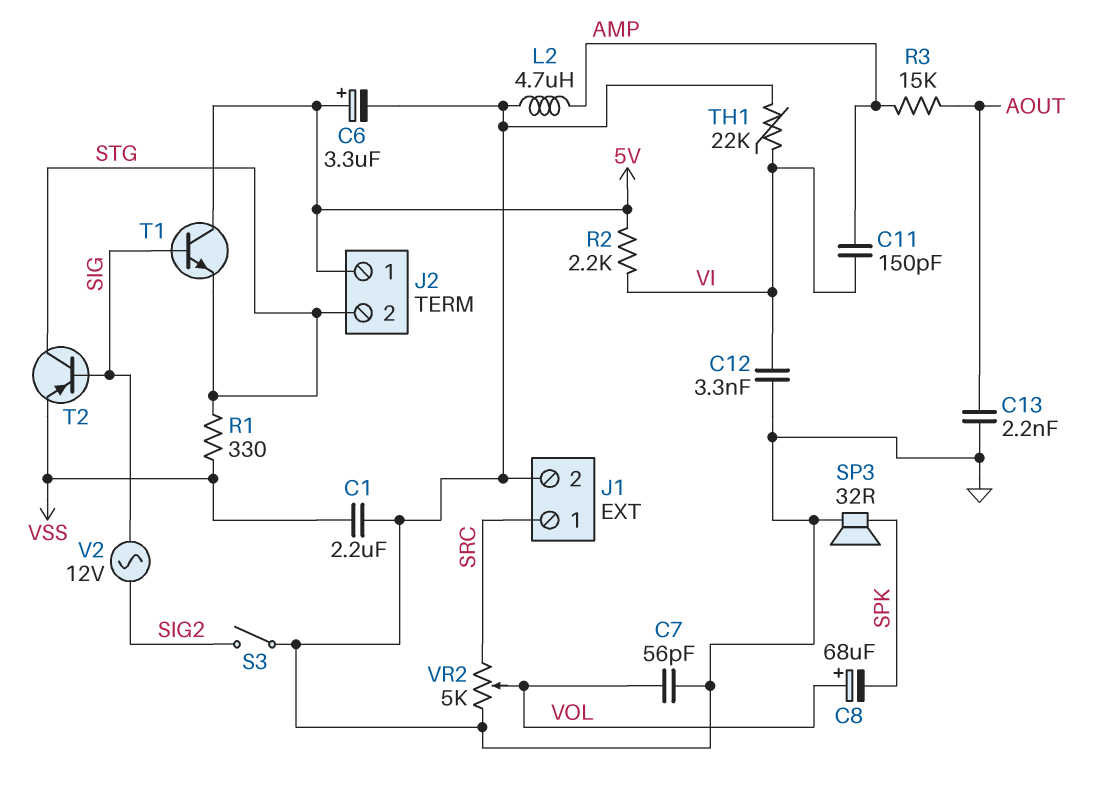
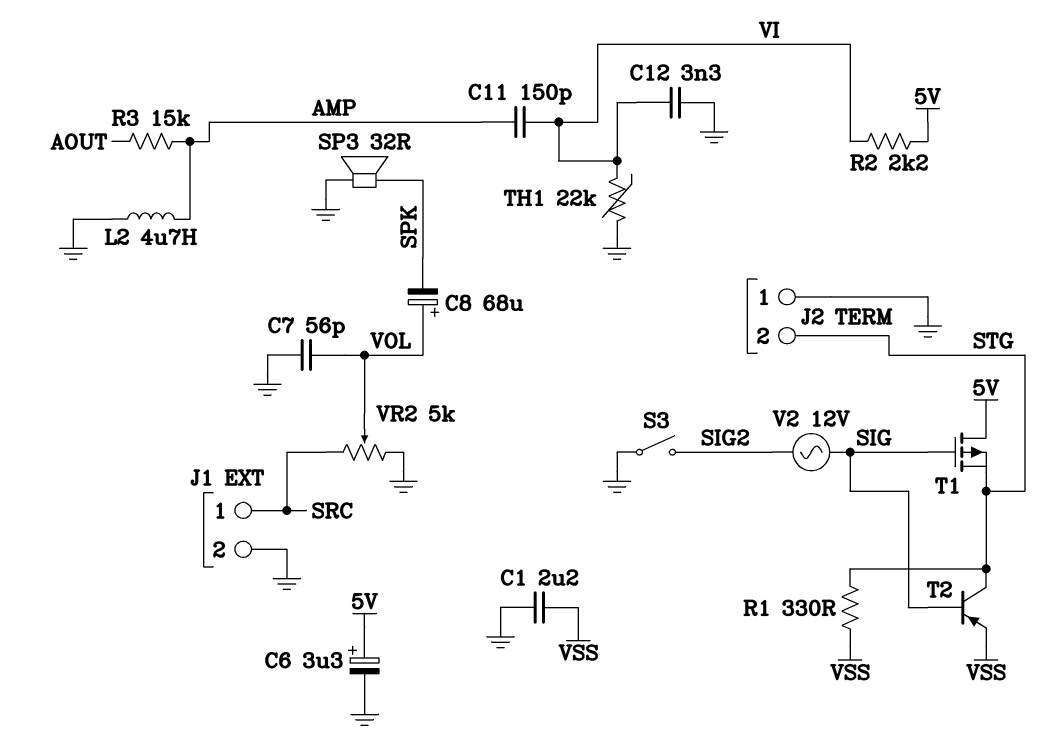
C13: 2.2nF (AOUT, GND) -> none
J2 pin 1: 5V -> GND
T1: NPN (B SIG, C 5V, E STG) -> PMOS (G SIG, D 5V, S STG)

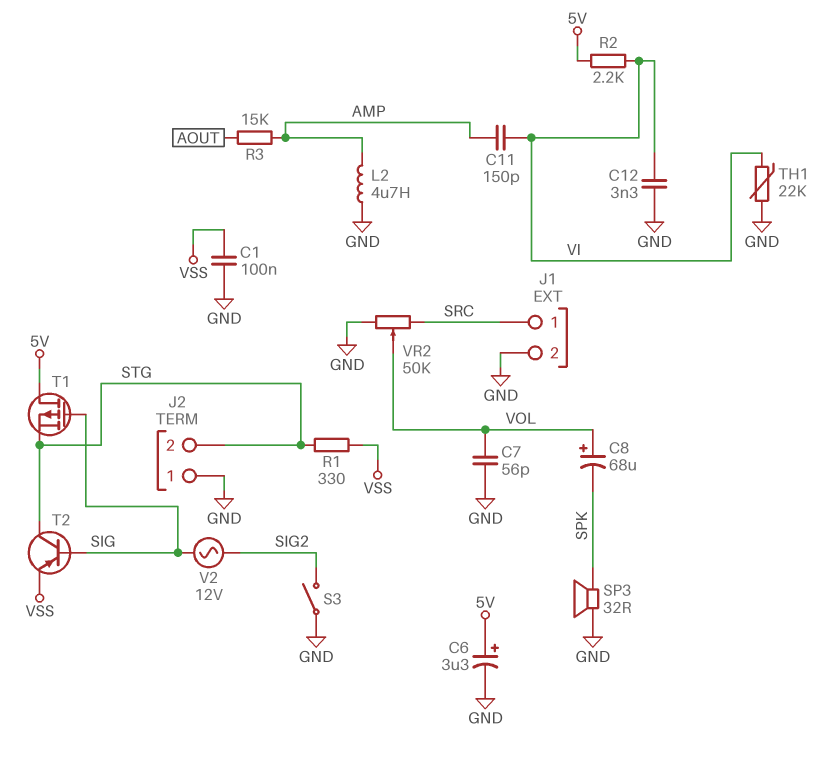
C1: 2.2uF (GND, VSS) -> 100nF (GND, VSS)
VR2: 5k (GND, SRC, wiper VOL) -> 50k (GND, SRC, wiper VOL)

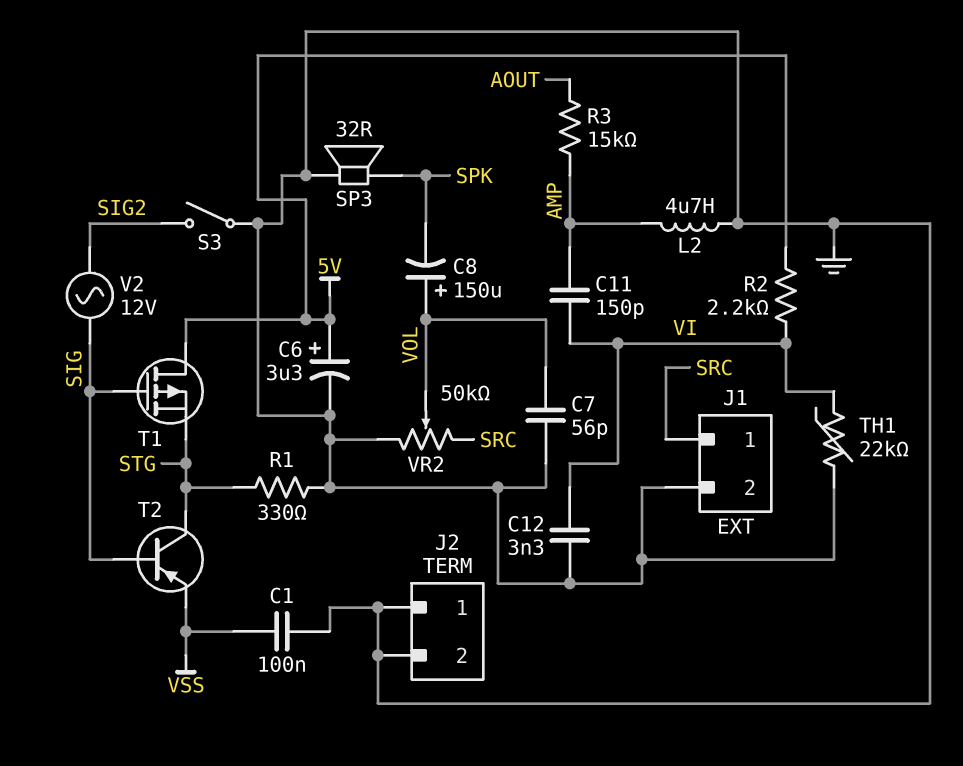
C8: 68uF (plus VOL, minus SPK) -> 150uF (plus VOL, minus SPK)
J2 pin 2: STG -> GND
R1: 330 (STG, VSS) -> 330 (GND, STG)

